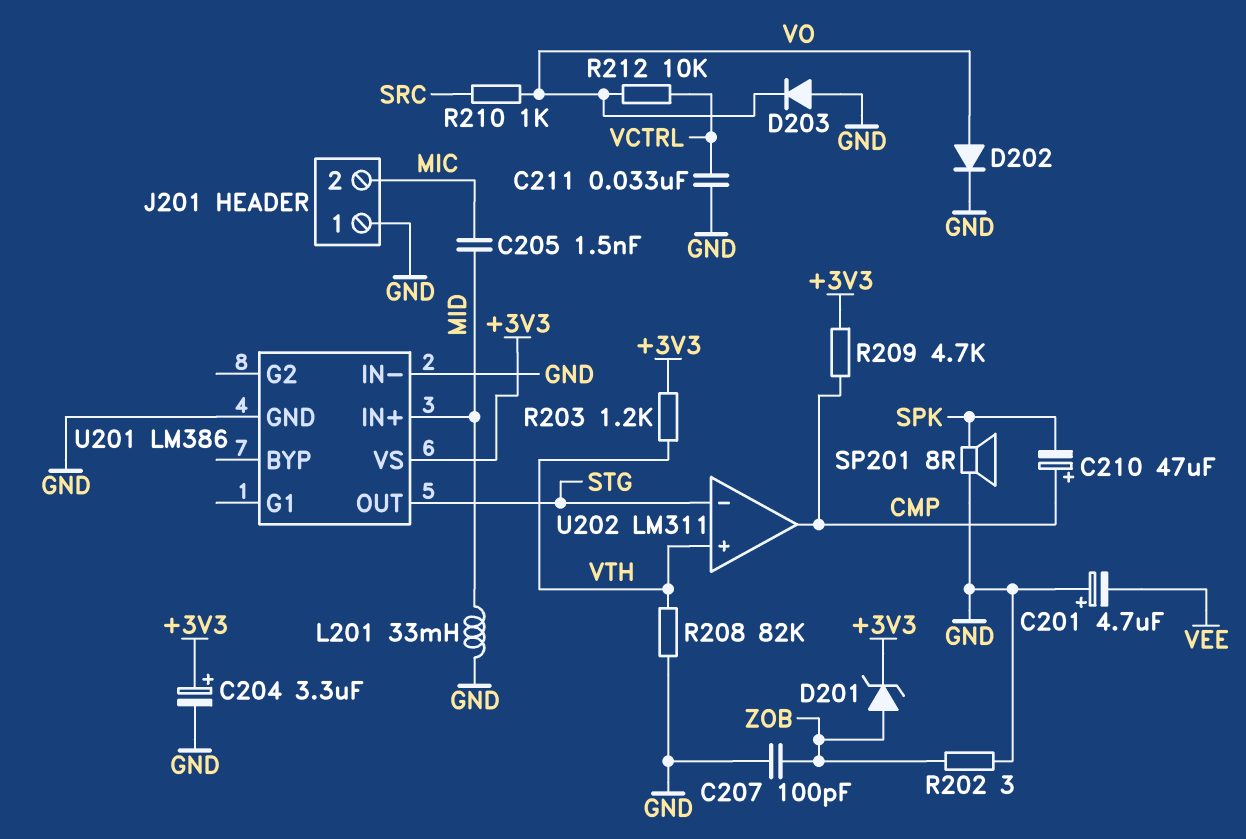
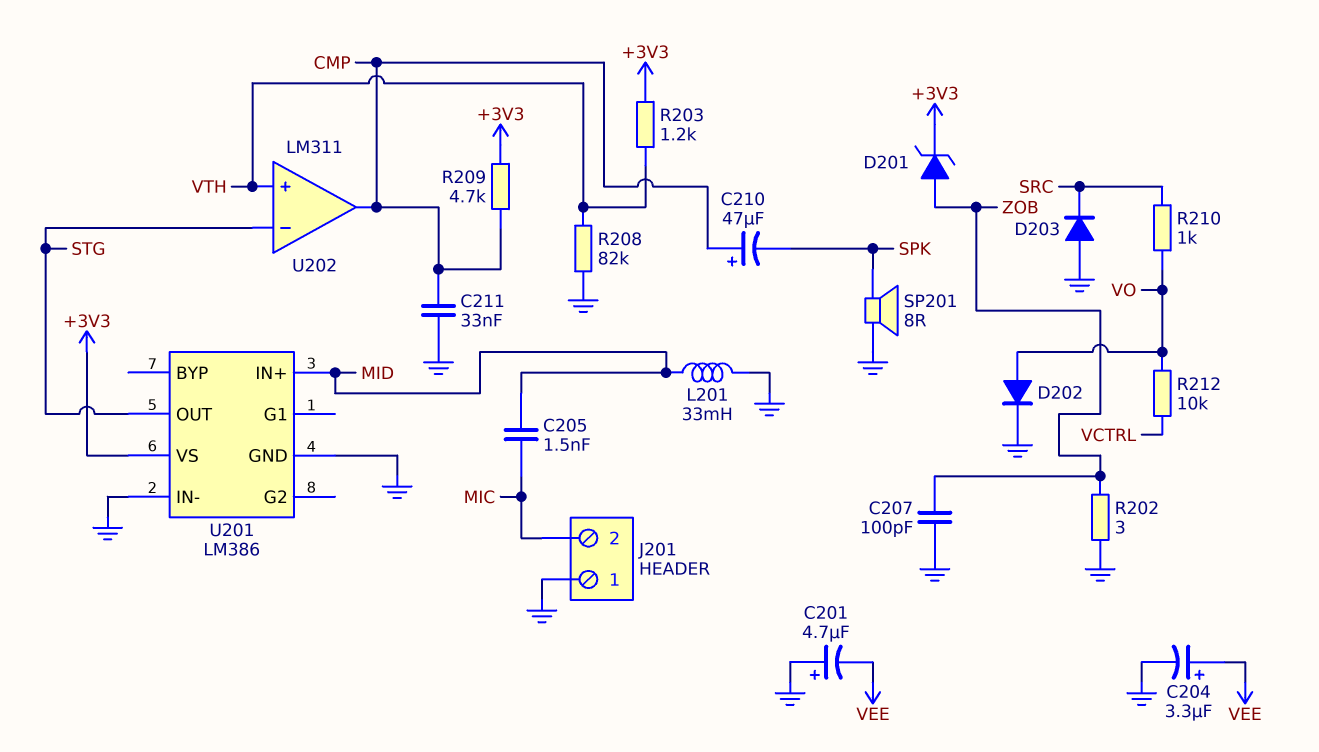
C204: 3.3uF (plus +3V3, minus GND) -> 3.3uF (plus VEE, minus GND)
C211: 33nF (GND, VCTRL) -> 33nF (CMP, GND)
D203: diode (A GND, K VO) -> diode (A GND, K SRC)

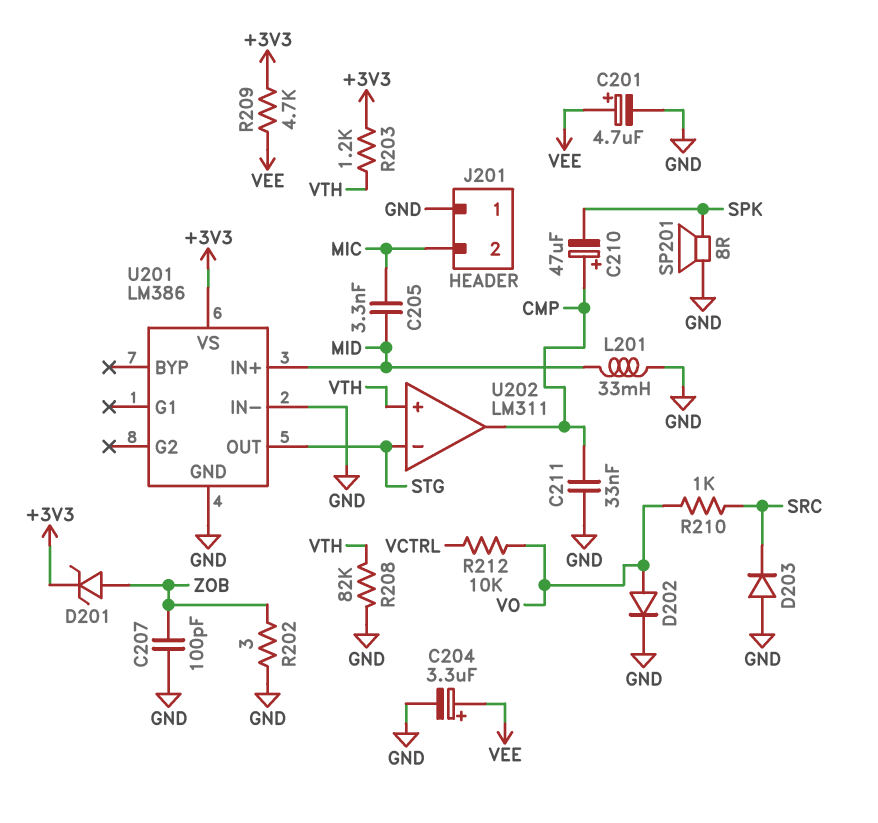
C201: 4.7uF (plus GND, minus VEE) -> 4.7uF (plus VEE, minus GND)
C205: 1.5nF (MIC, MID) -> 3.3nF (MIC, MID)
R209: 4.7k (+3V3, CMP) -> 4.7k (+3V3, VEE)

